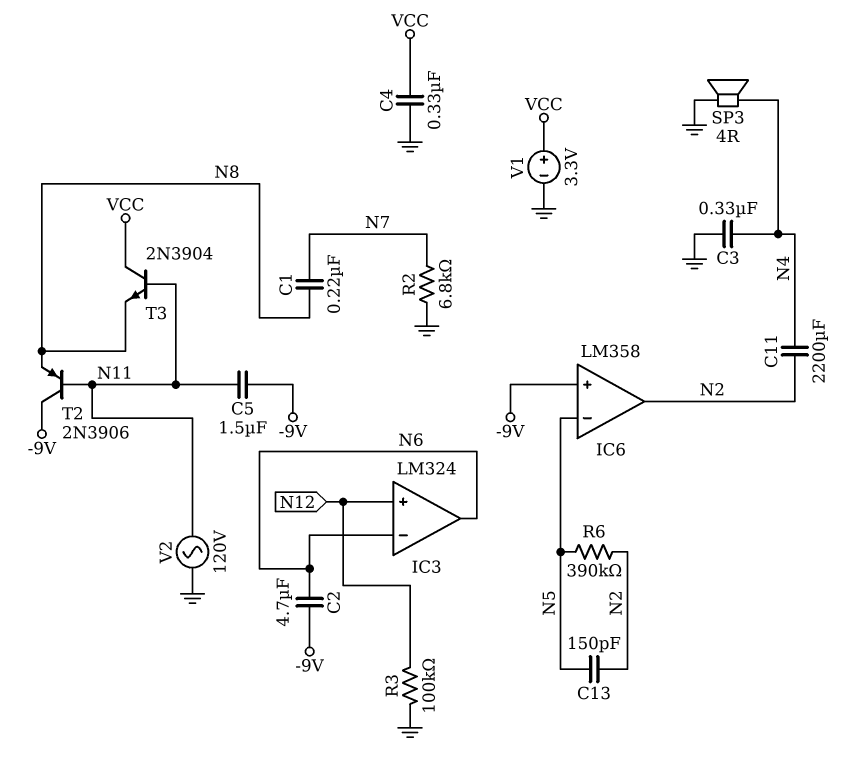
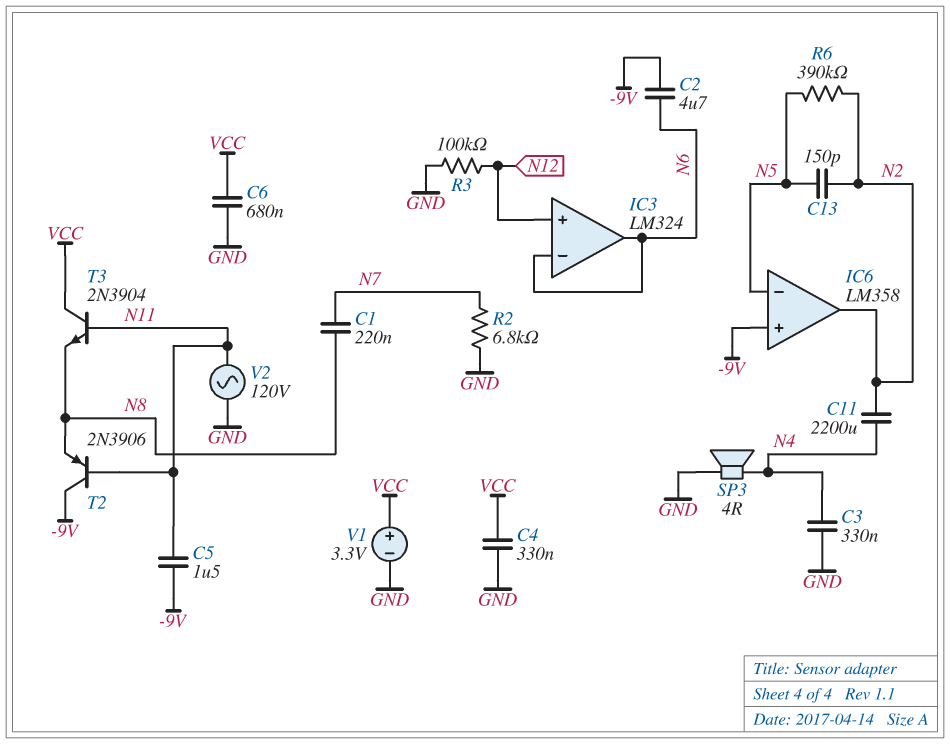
C6: none -> 680nF (GND, VCC)

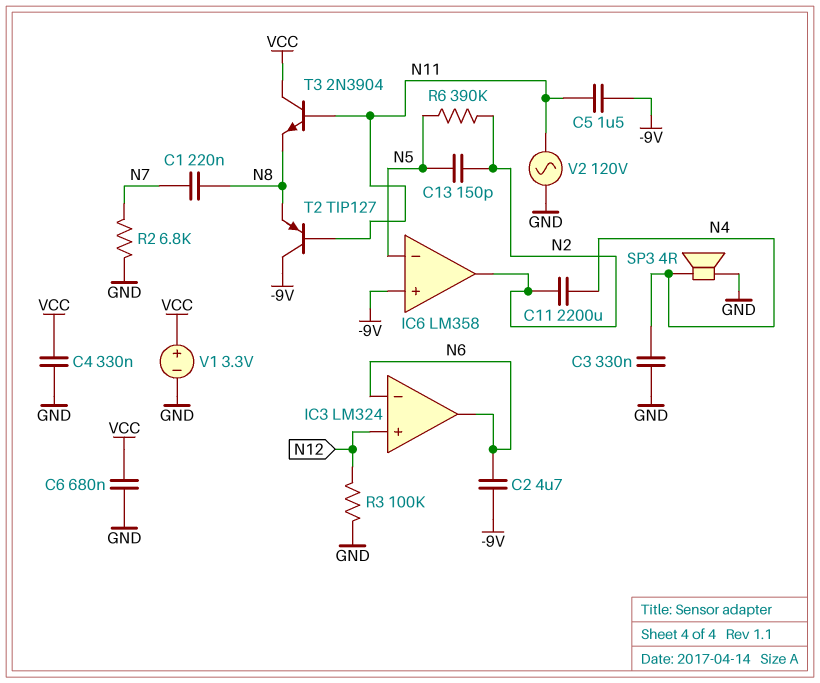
T2: PNP 2N3906 (B N11, C -9V, E N8) -> PNP TIP127 (B N11, C -9V, E N8)

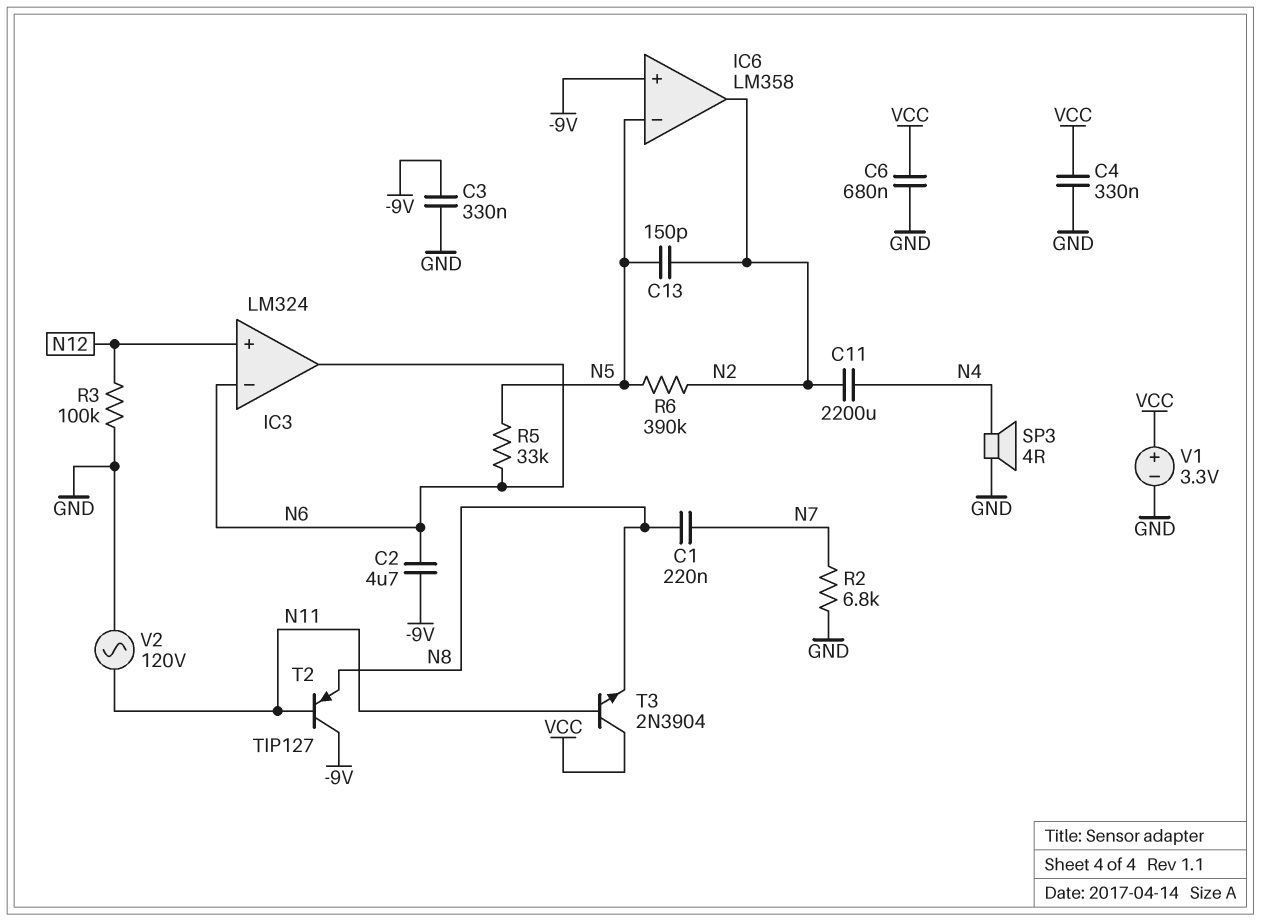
C3: 330nF (GND, N4) -> 330nF (-9V, GND)
C5: 1.5uF (-9V, N11) -> none
R5: none -> 33k (N5, N6)

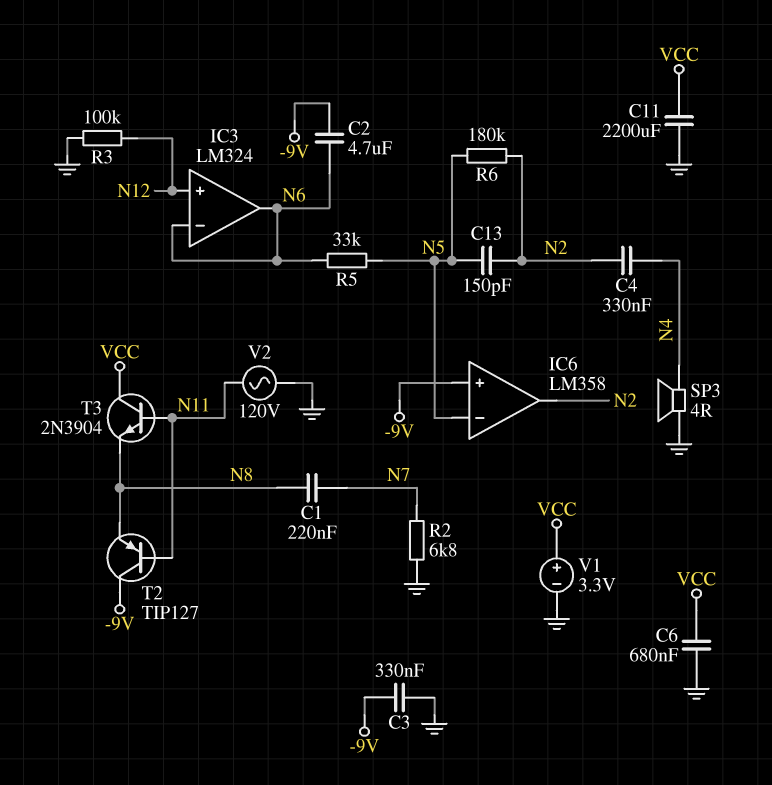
C4: 330nF (GND, VCC) -> 330nF (N2, N4)
C11: 2200uF (N2, N4) -> 2200uF (GND, VCC)
R6: 390k (N2, N5) -> 180k (N2, N5)

